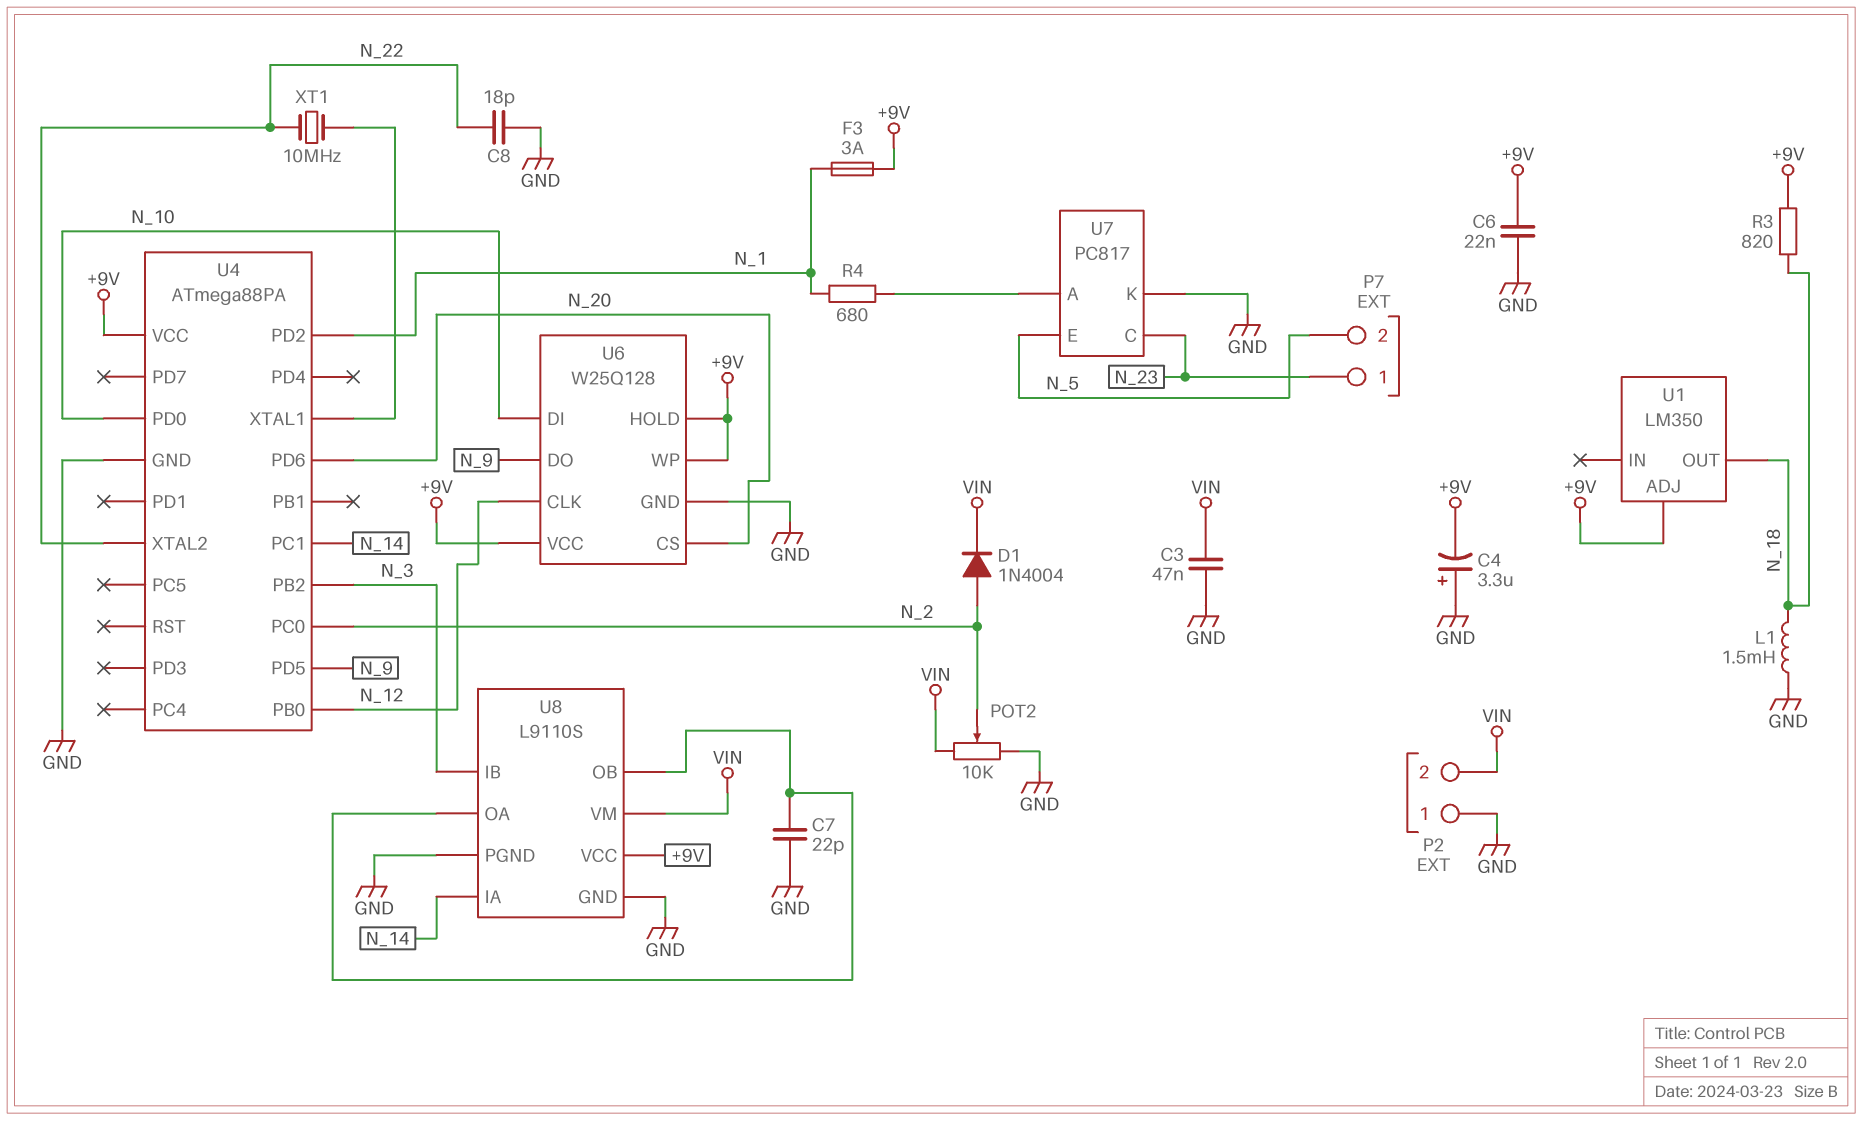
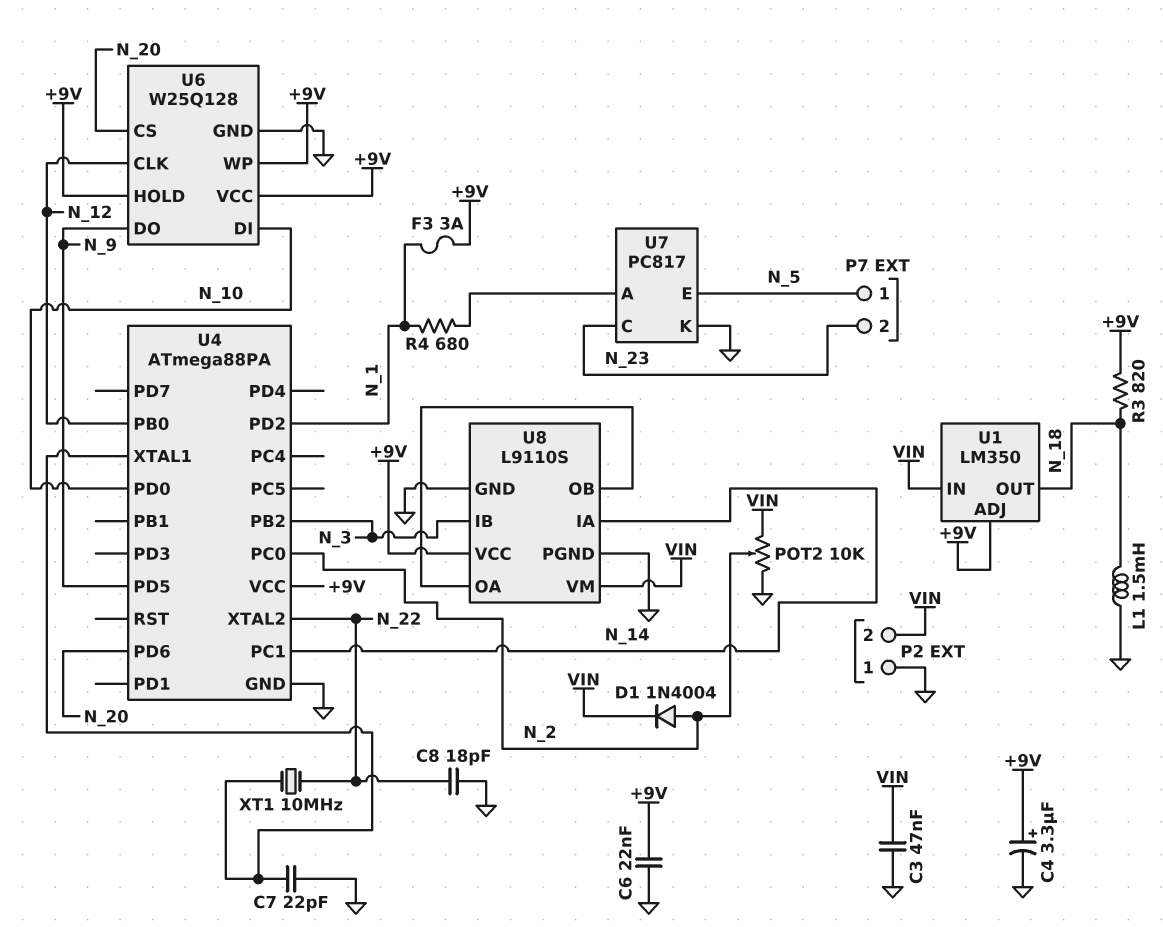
C4: 3.3uF (plus GND, minus +9V) -> 3.3uF (plus +9V, minus GND)
C7: 22pF (GND, U8/OA) -> 22pF (GND, U4/XTAL1)
P7 pin 1: N_23 -> N_5
P7 pin 2: N_5 -> N_23
U1 pin IN: none -> VIN

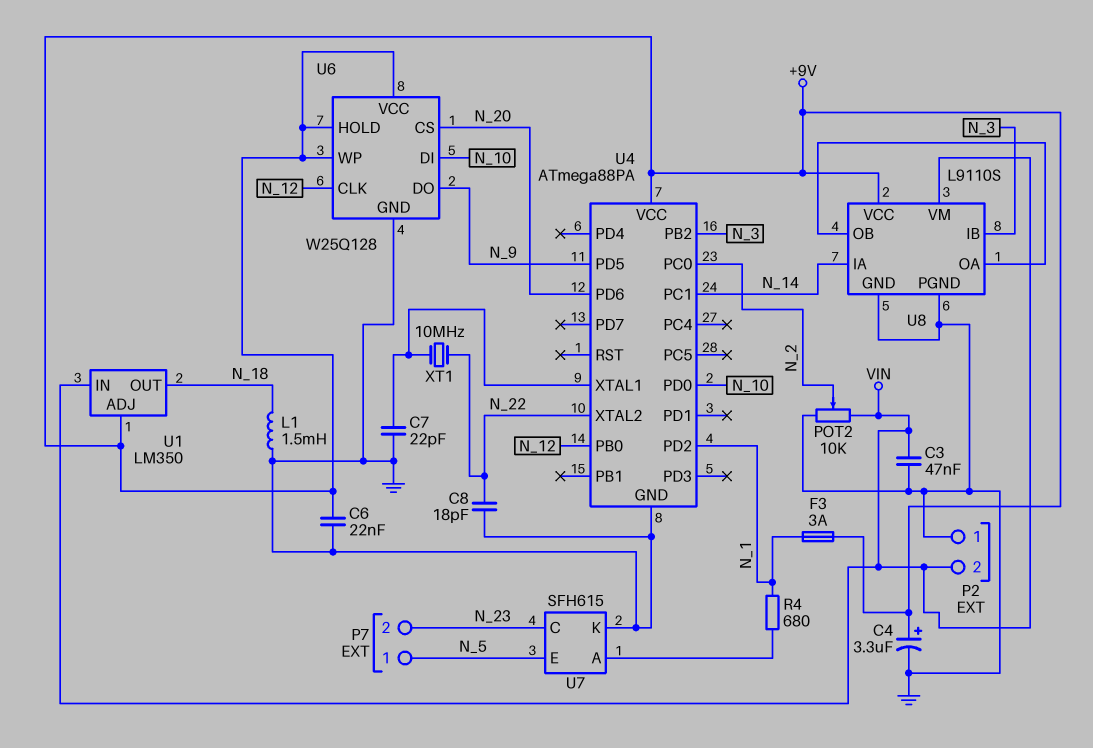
D1: diode 1N4004 (A N_2, K VIN) -> none
R3: 820 (+9V, N_18) -> none
U7: PC817 -> SFH615

